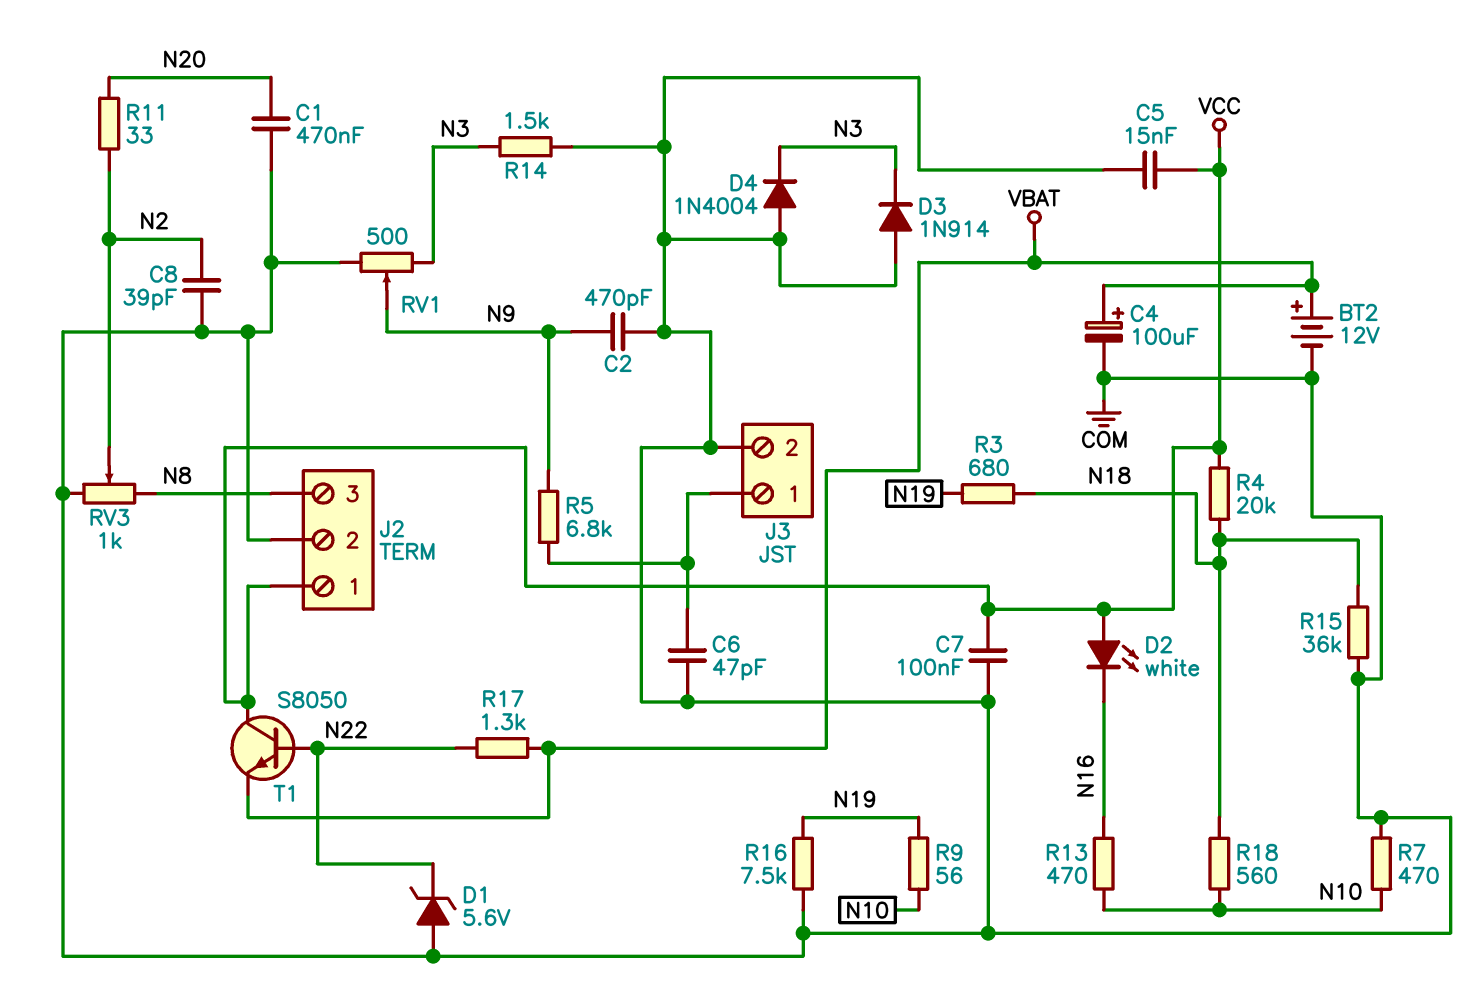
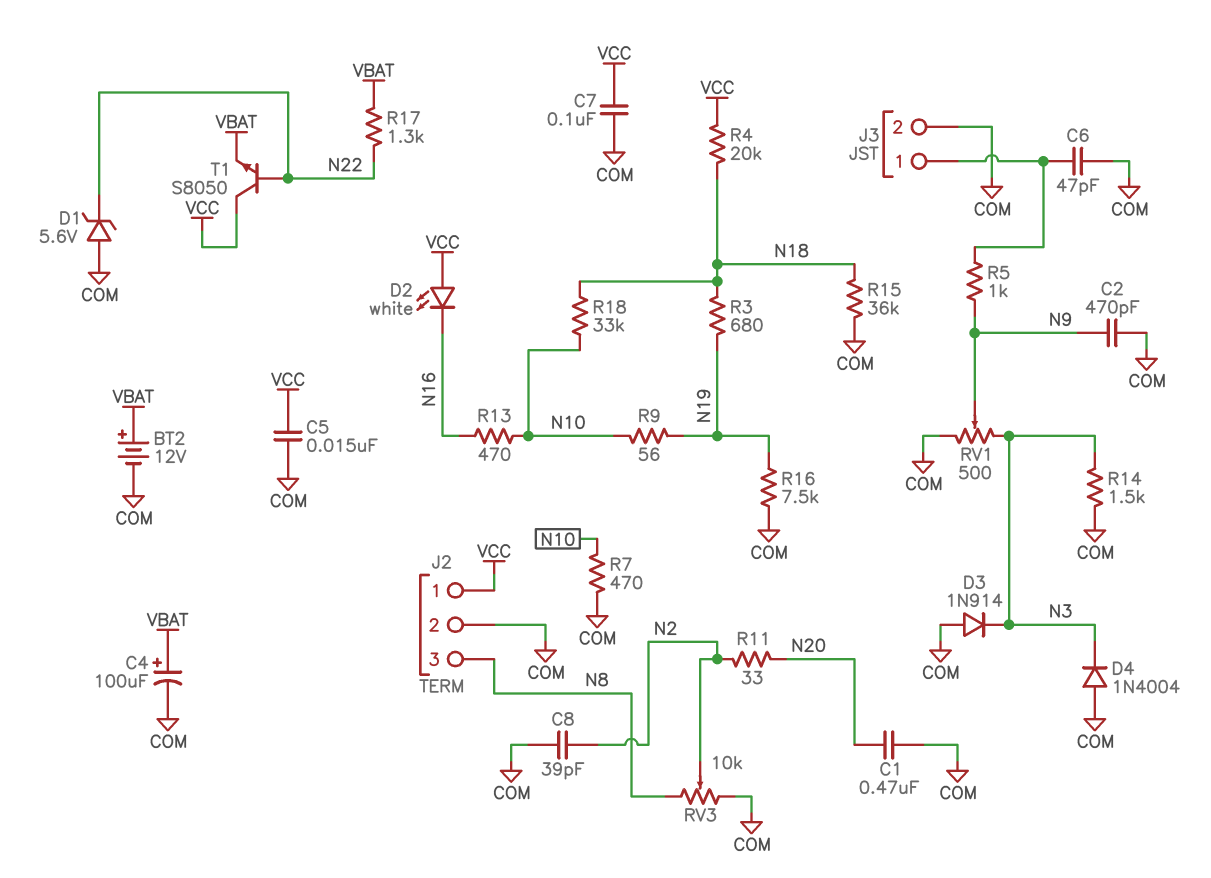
R5: 6.8k (J3/1, N9) -> 1k (J3/1, N9)
R18: 560 (N10, N18) -> 33k (N10, N18)
RV3: 1k (COM, N8, wiper N2) -> 10k (COM, N8, wiper N2)

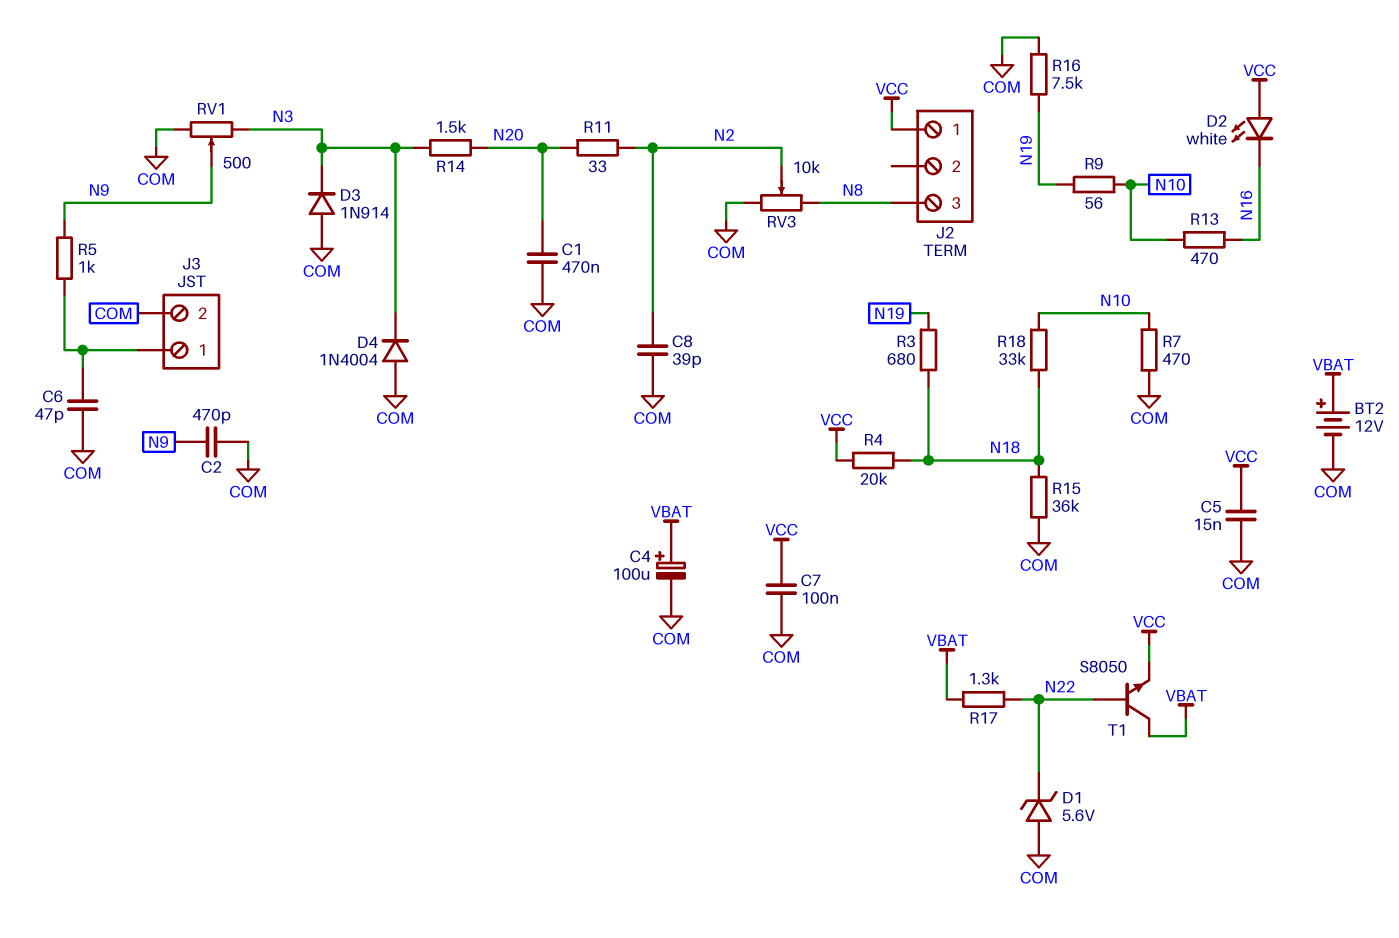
J2 pin 2: COM -> none
R14: 1.5k (COM, N3) -> 1.5k (N3, N20)
T1: NPN S8050 (B N22, C VCC, E VBAT) -> NPN S8050 (B N22, C VBAT, E VCC)

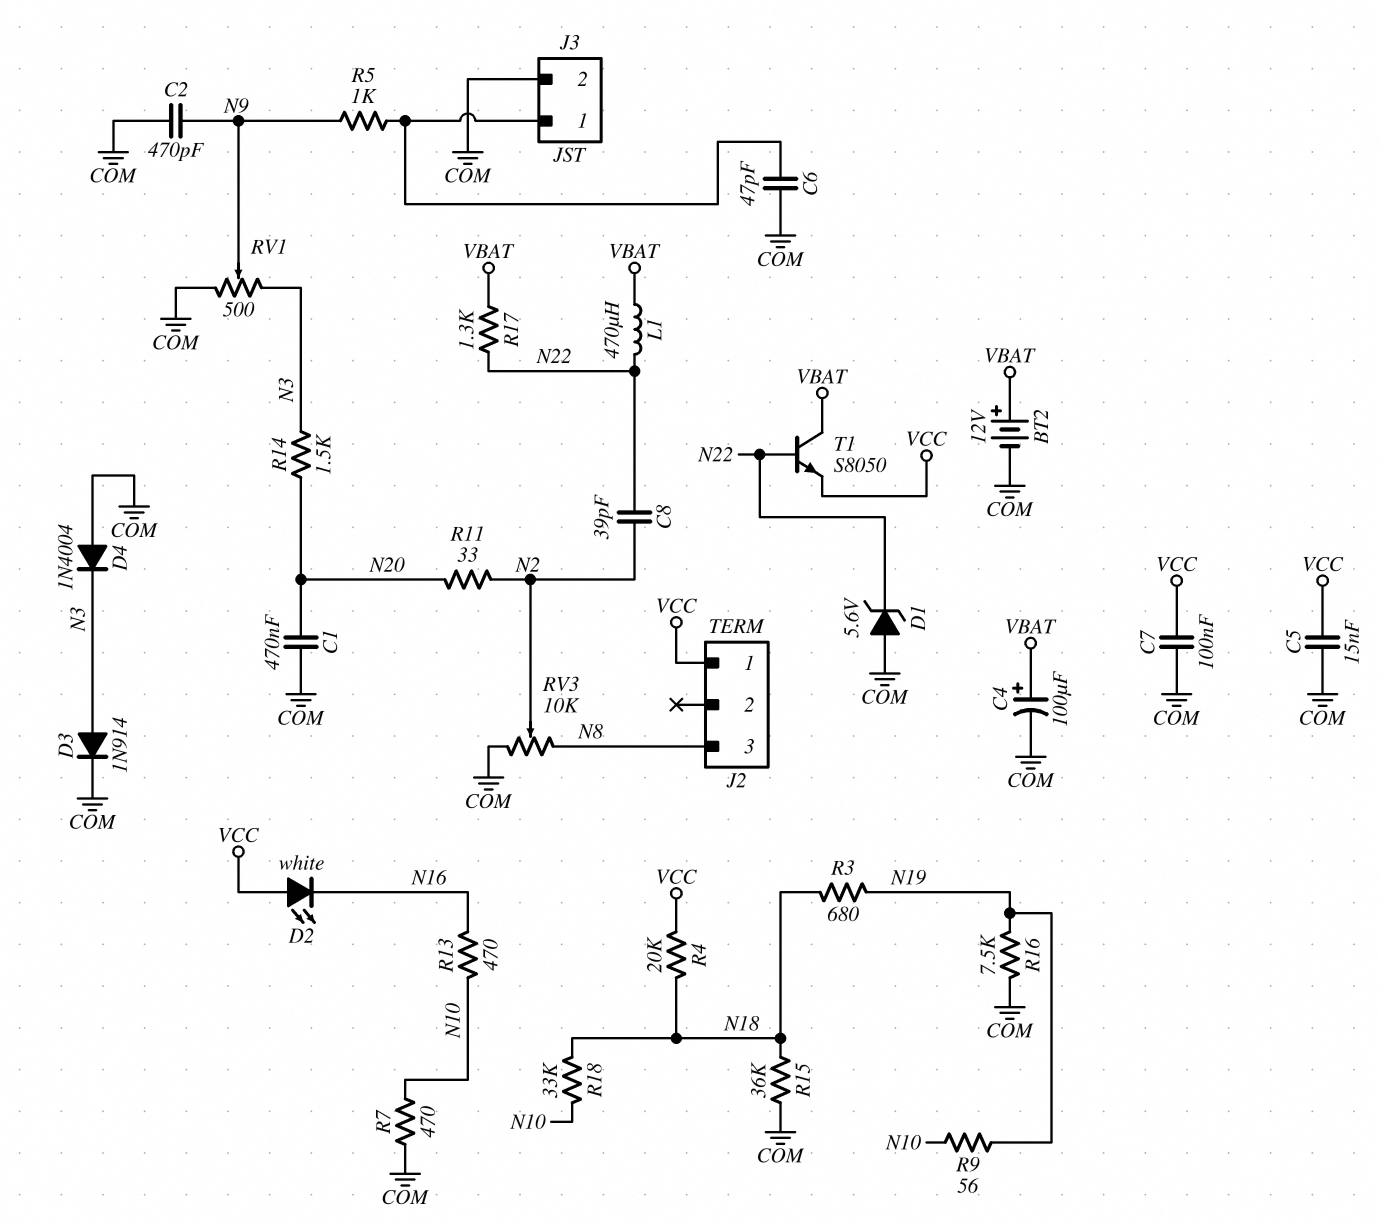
C8: 39pF (COM, N2) -> 39pF (N2, N22)
D3: diode 1N914 (A COM, K N3) -> diode 1N914 (A N3, K COM)
L1: none -> 470uH (N22, VBAT)

